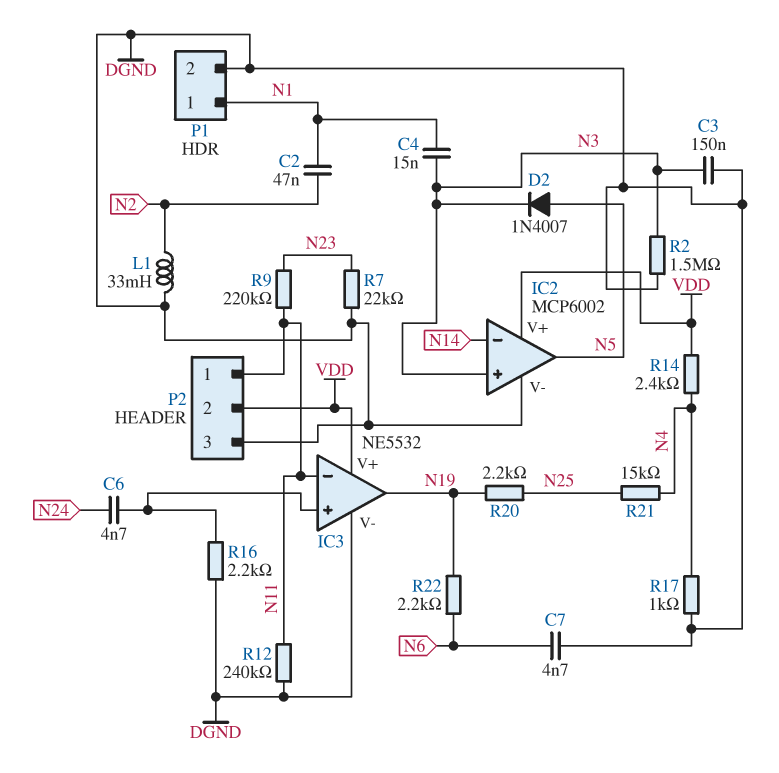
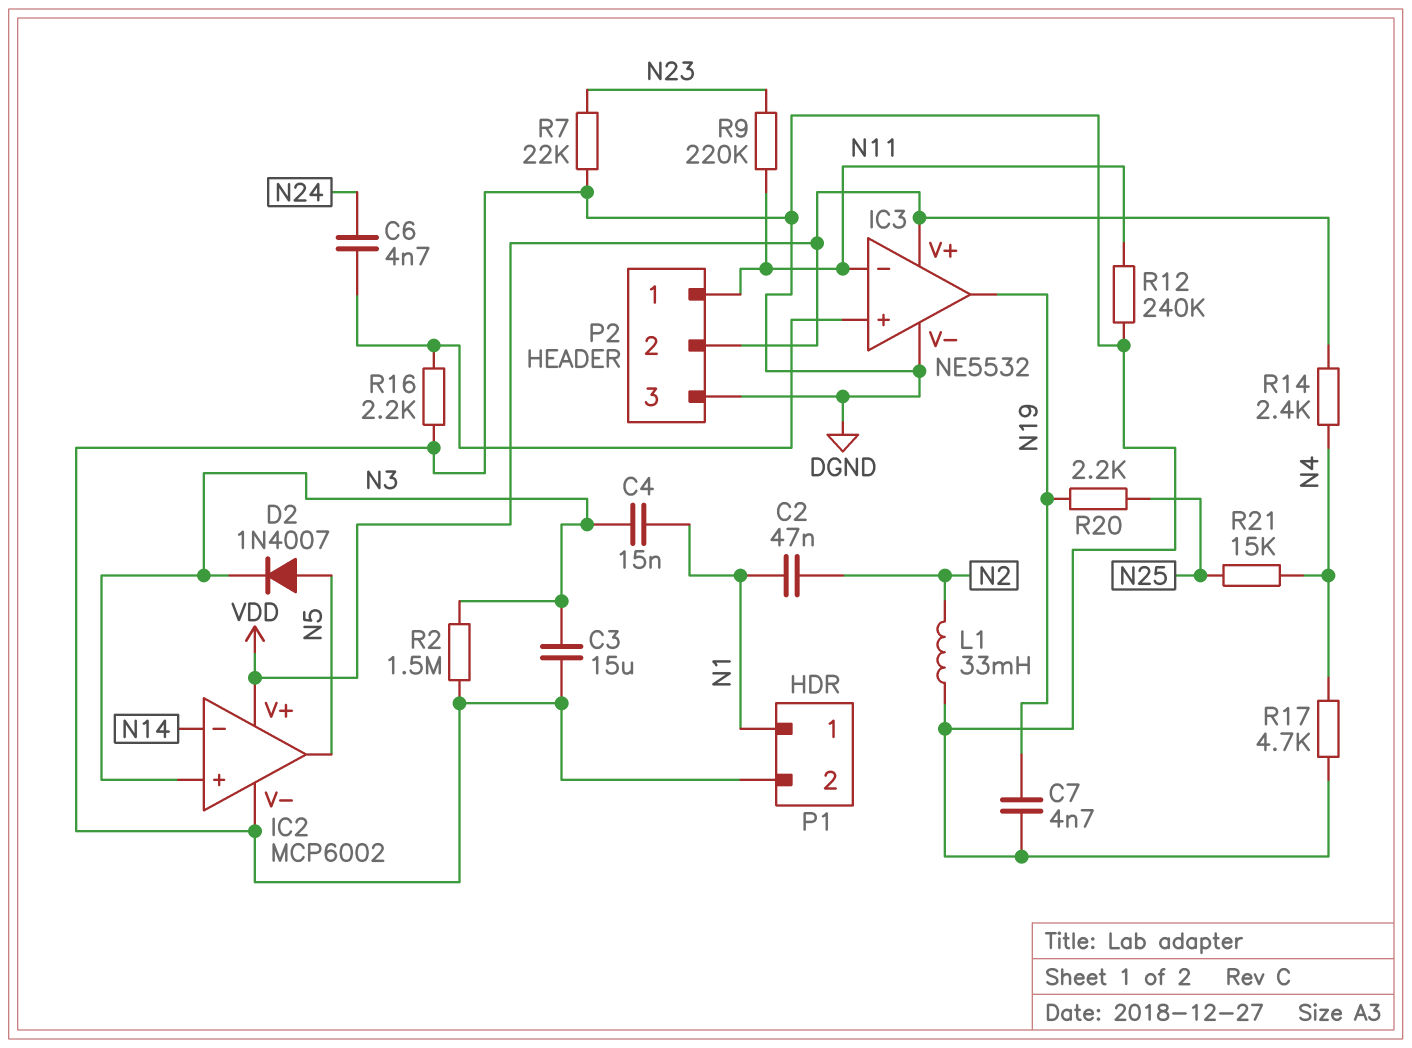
C3: 150nF (DGND, N3) -> 15uF (DGND, N3)
C7: 4.7nF (DGND, N6) -> 4.7nF (DGND, N19)
R17: 1k (DGND, N4) -> 4.7k (DGND, N4)
R22: 2.2k (N6, N19) -> none

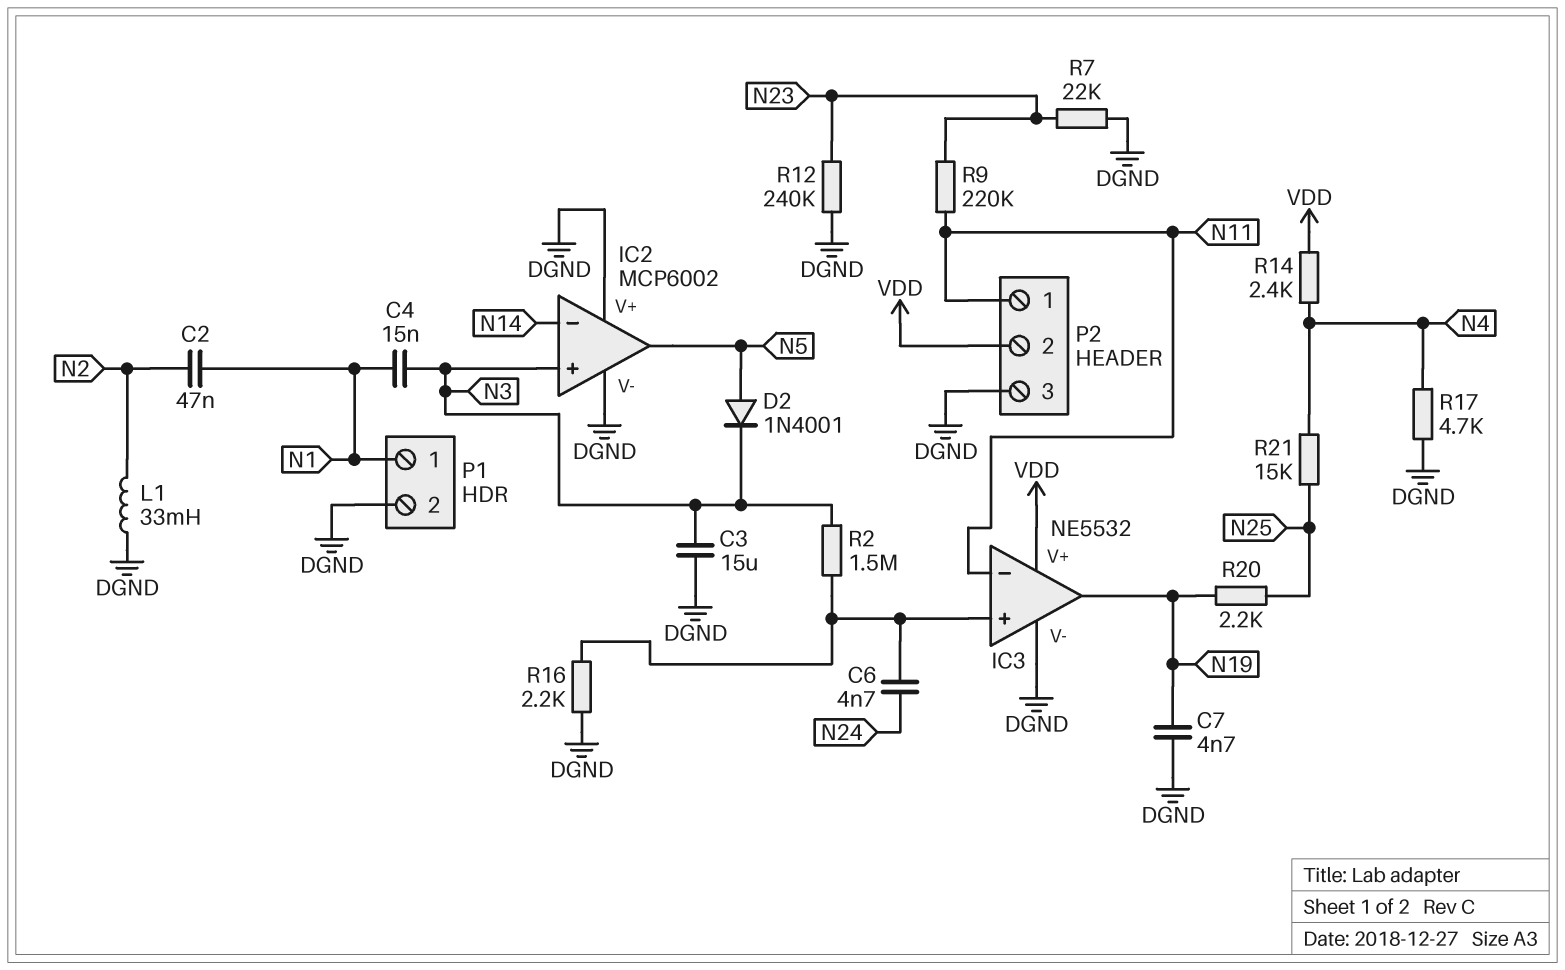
D2: diode 1N4007 (A N5, K N3) -> diode 1N4001 (A N5, K N3)
IC2 pin V+: VDD -> DGND
R2: 1.5M (DGND, N3) -> 1.5M (IC3/in+, N3)
R12: 240k (DGND, N11) -> 240k (DGND, N23)

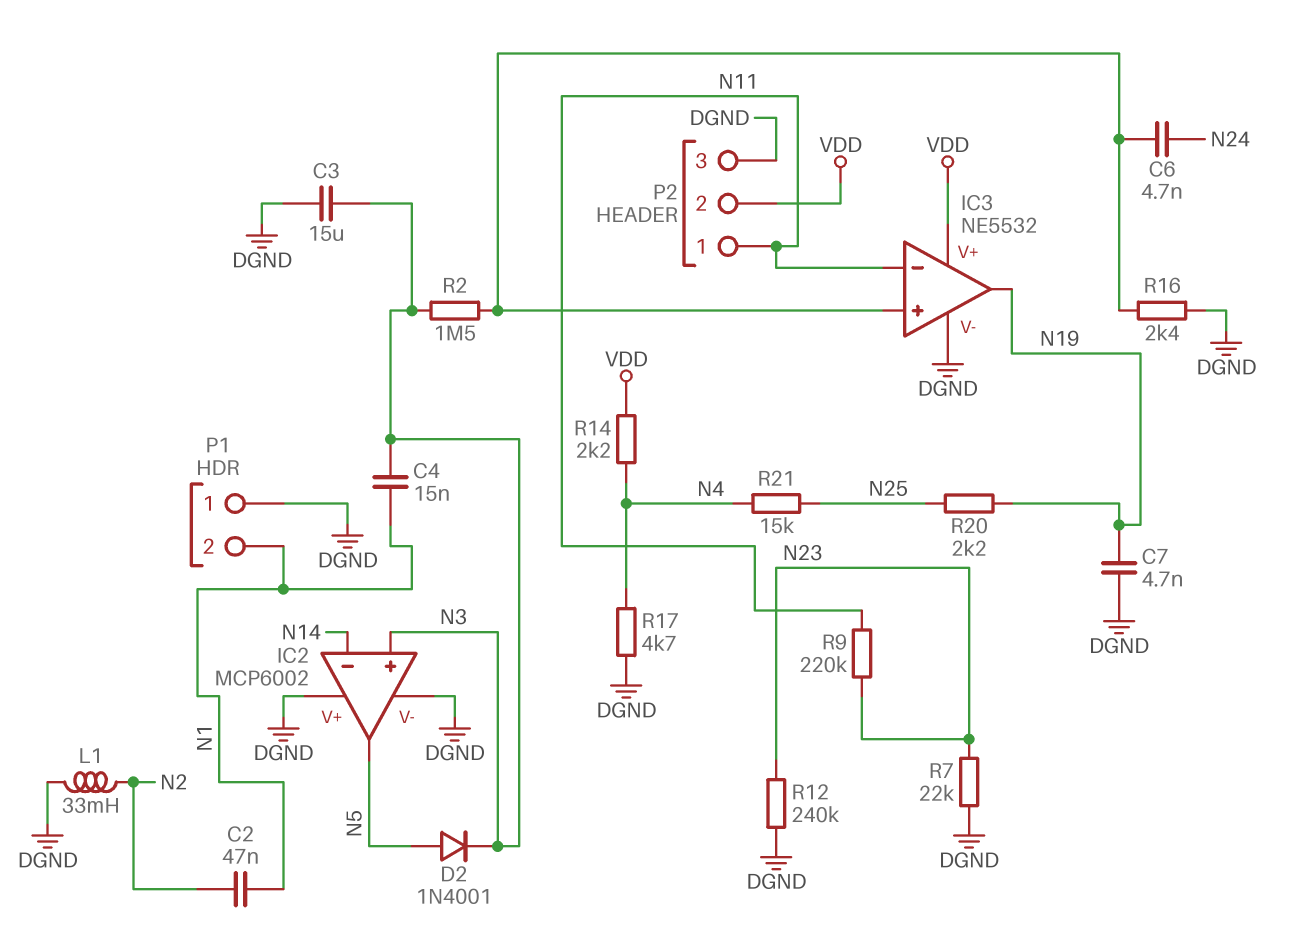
P1 pin 1: N1 -> DGND
P1 pin 2: DGND -> N1
R14: 2.4k (N4, VDD) -> 2.2k (N4, VDD)
R16: 2.2k (DGND, IC3/in+) -> 2.4k (DGND, IC3/in+)

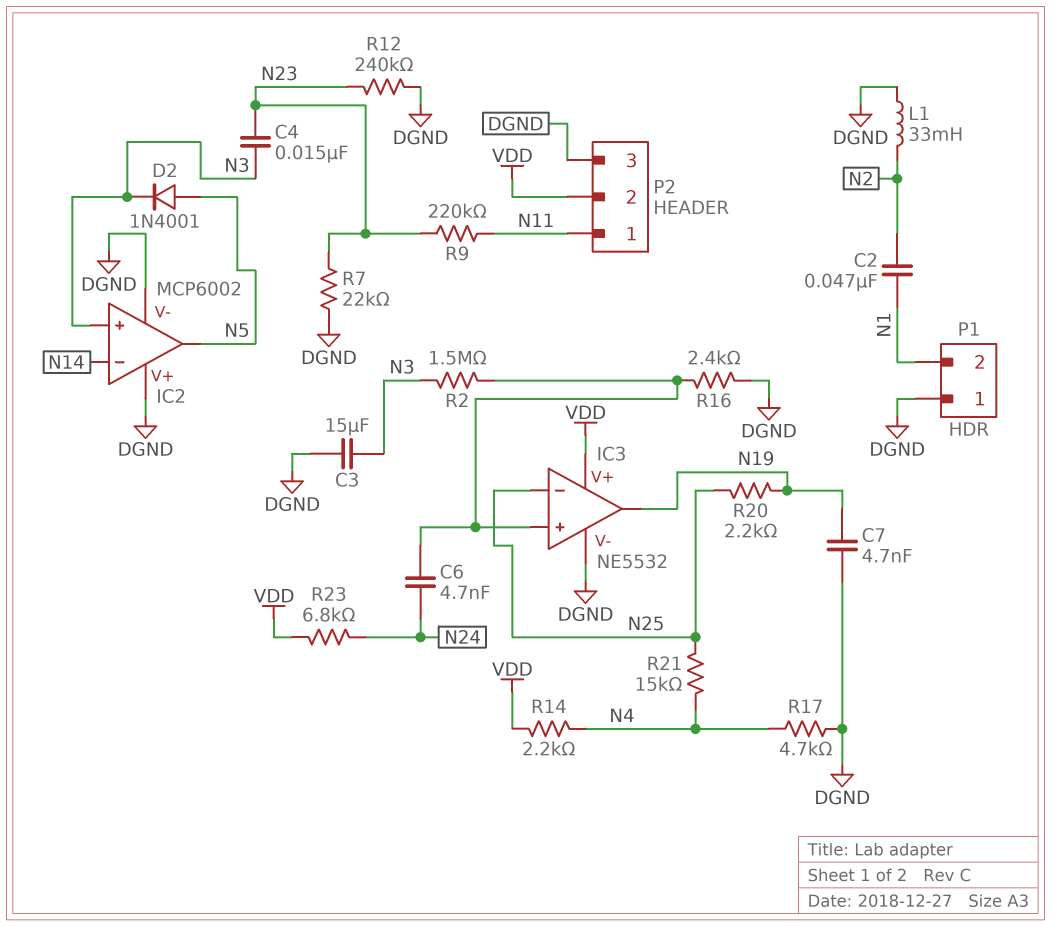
C4: 15nF (N1, N3) -> 15nF (N3, N23)
IC3 pin in-: N11 -> N25
R23: none -> 6.8k (N24, VDD)

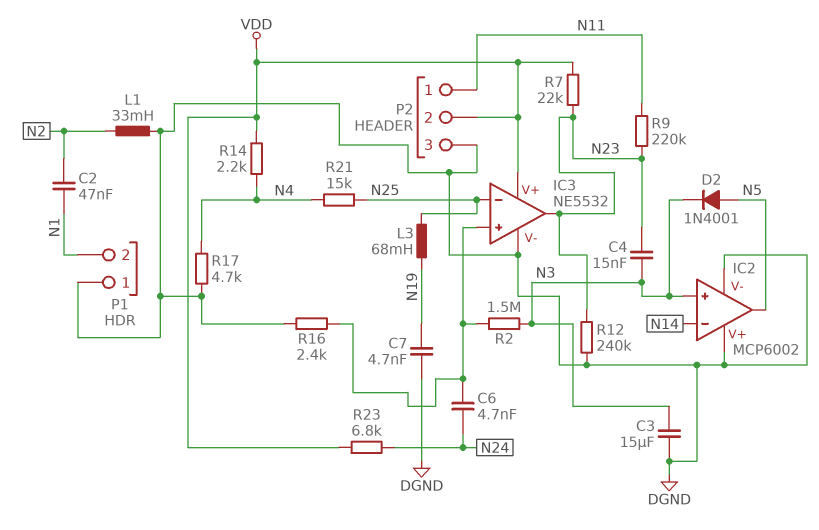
IC3 pin out: N19 -> N23
L3: none -> 68mH (N19, N25)
R7: 22k (DGND, N23) -> 22k (N23, VDD)
R20: 2.2k (N19, N25) -> none

